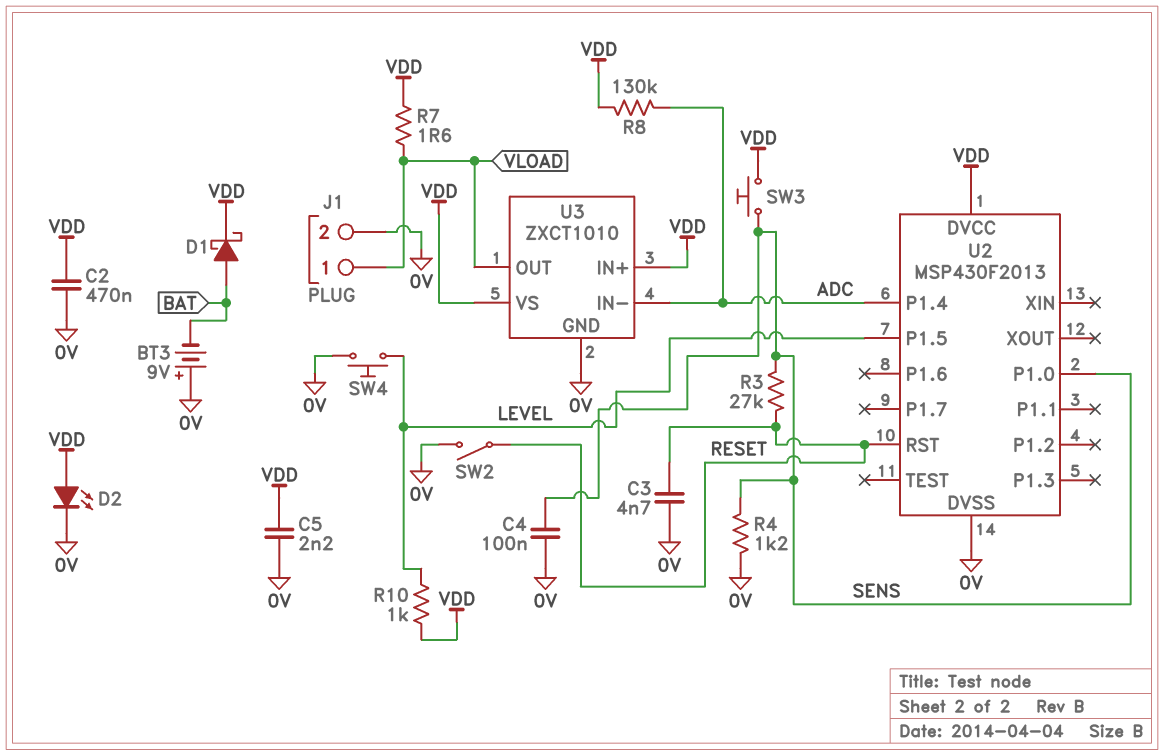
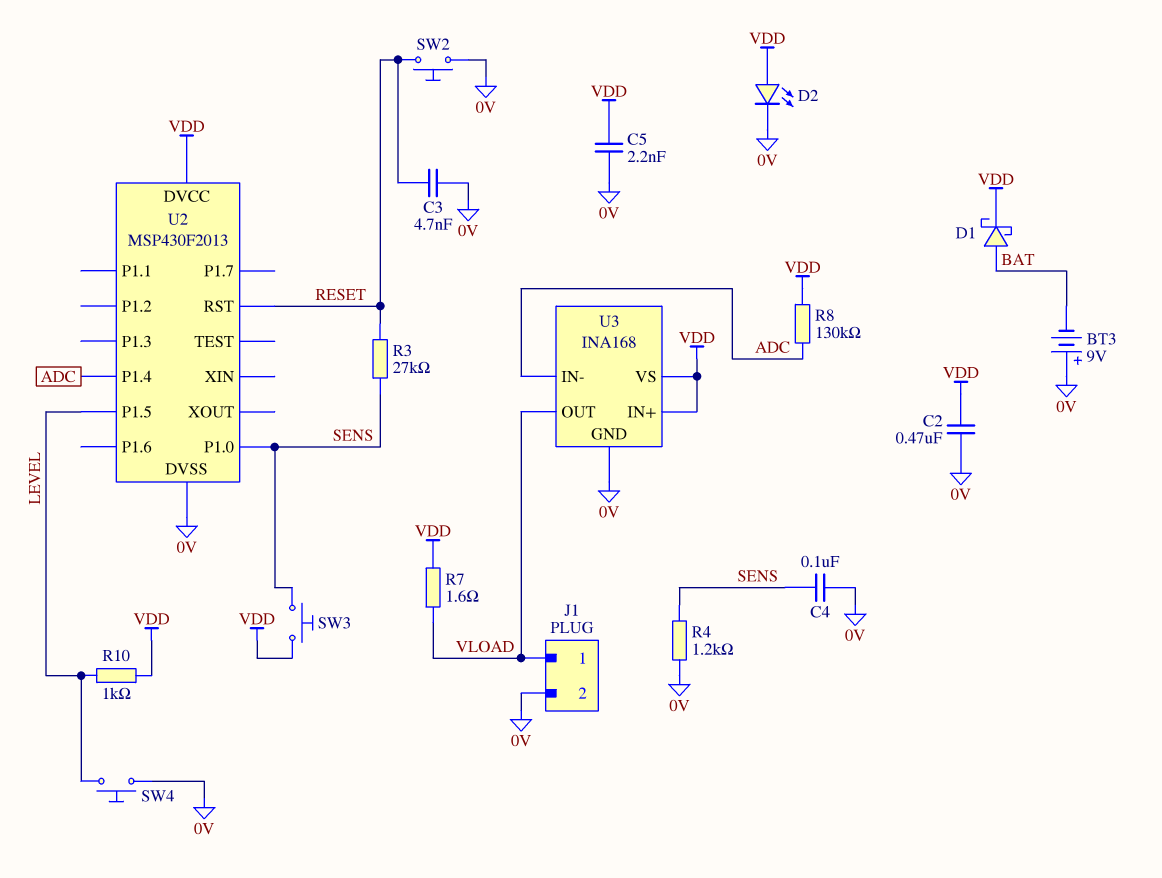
SW2: switch (0V, RESET) -> button (0V, RESET)
U3: ZXCT1010 -> INA168

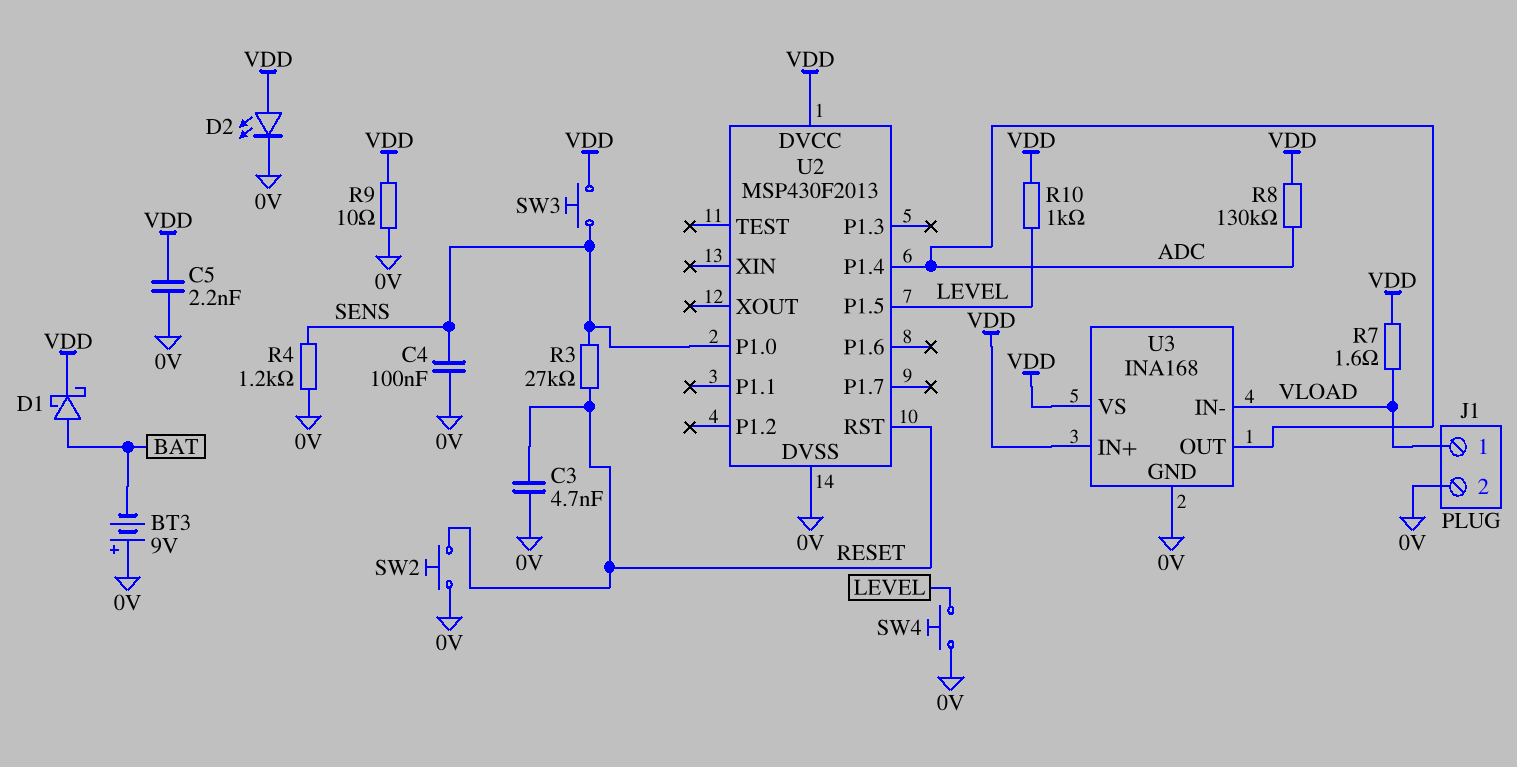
C2: 470nF (0V, VDD) -> none
R9: none -> 10 (0V, VDD)
U3 pin IN-: ADC -> VLOAD
U3 pin OUT: VLOAD -> ADC

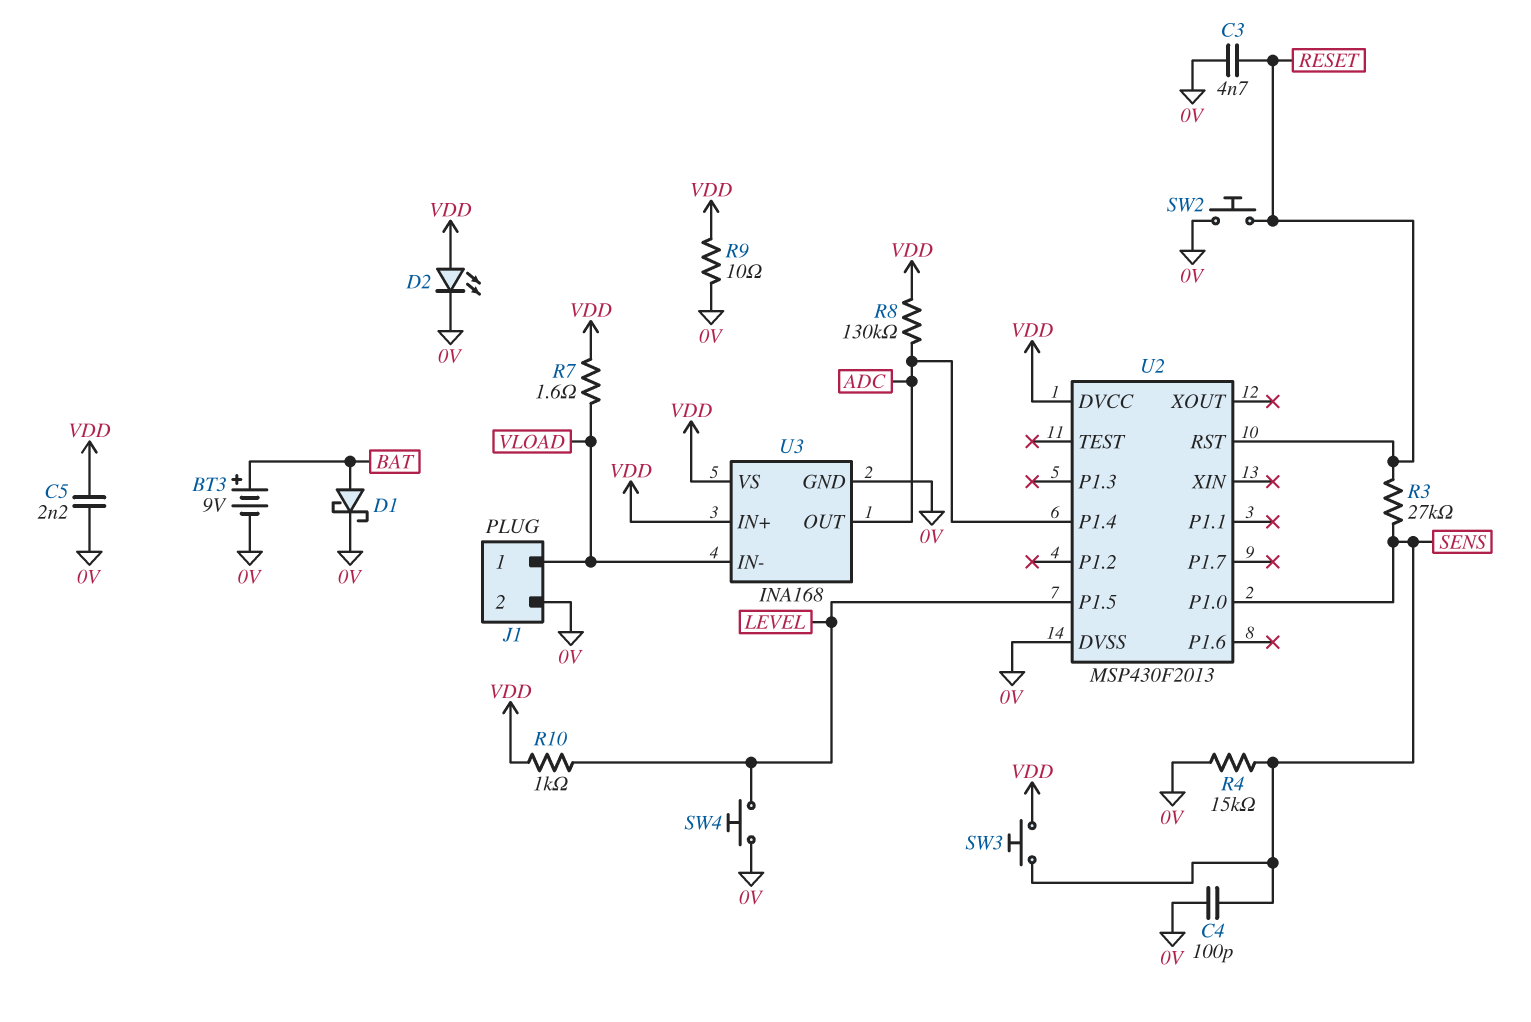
BT3: 9V (plus 0V, minus BAT) -> 9V (plus BAT, minus 0V)
C4: 100nF (0V, SENS) -> 100pF (0V, SENS)
D1: schottky (A BAT, K VDD) -> schottky (A BAT, K 0V)
R4: 1.2k (0V, SENS) -> 15k (0V, SENS)

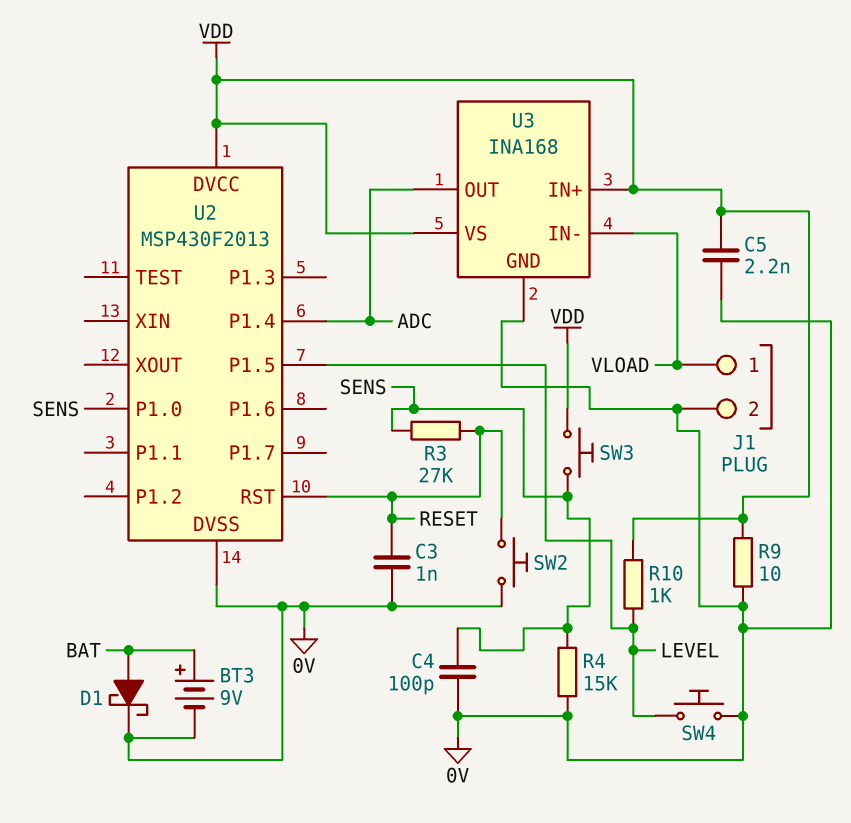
C3: 4.7nF (0V, RESET) -> 1nF (0V, RESET)
D2: LED (A VDD, K 0V) -> none
R7: 1.6 (VDD, VLOAD) -> none
R8: 130k (ADC, VDD) -> none

